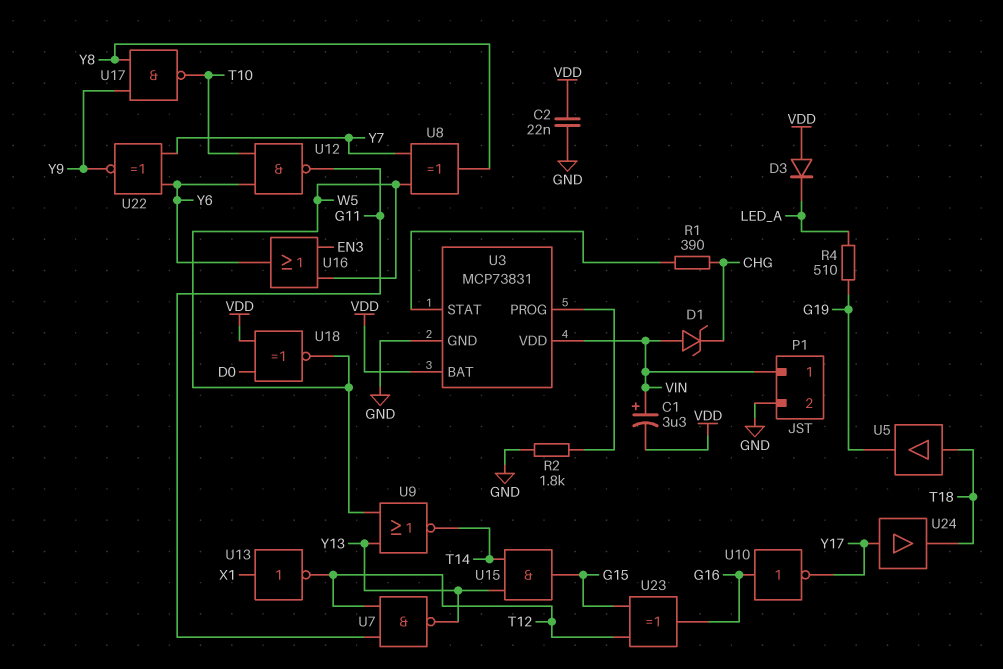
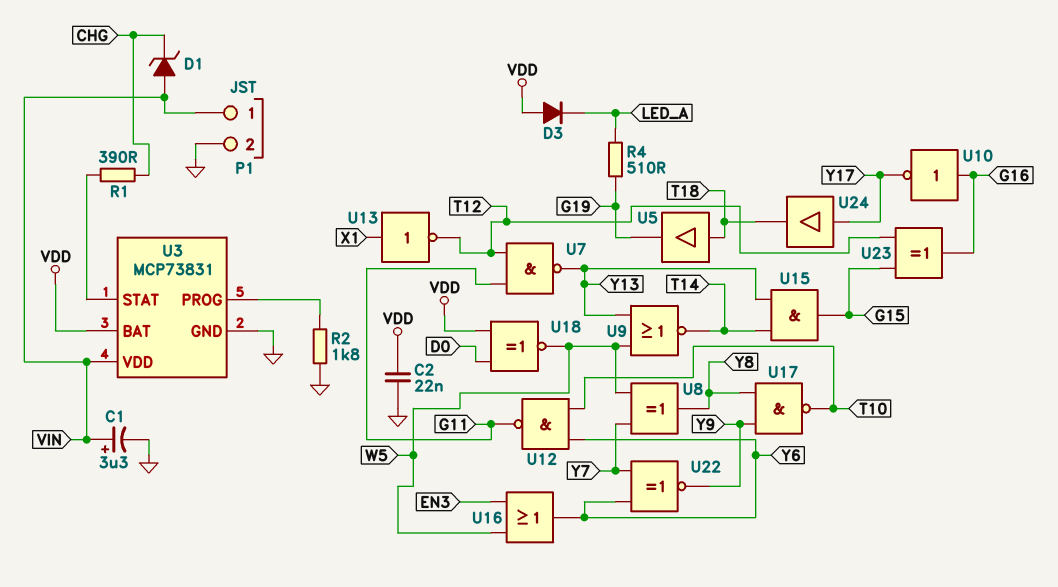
C1: 3.3uF (plus VIN, minus VDD) -> 3.3uF (plus VIN, minus GND)

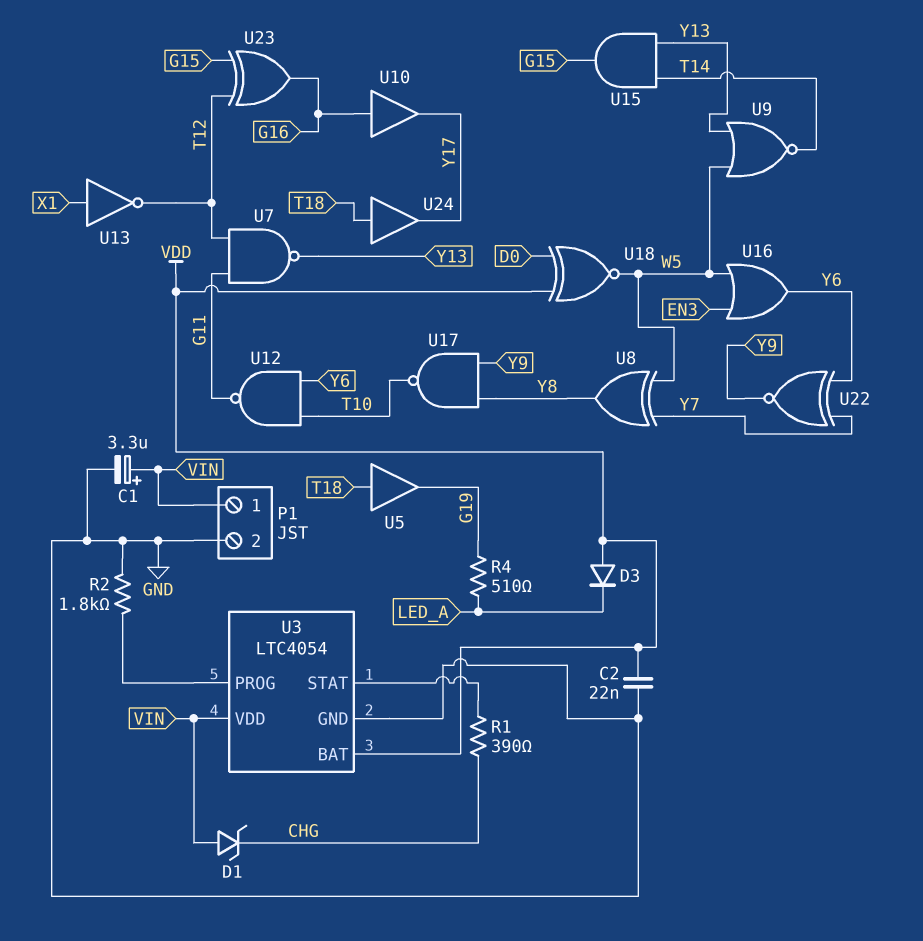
U3: MCP73831 -> LTC4054
U10: NOT (in G16, out Y17) -> buffer (in G16, out Y17)
U24: buffer (in Y17, out T18) -> buffer (in T18, out Y17)

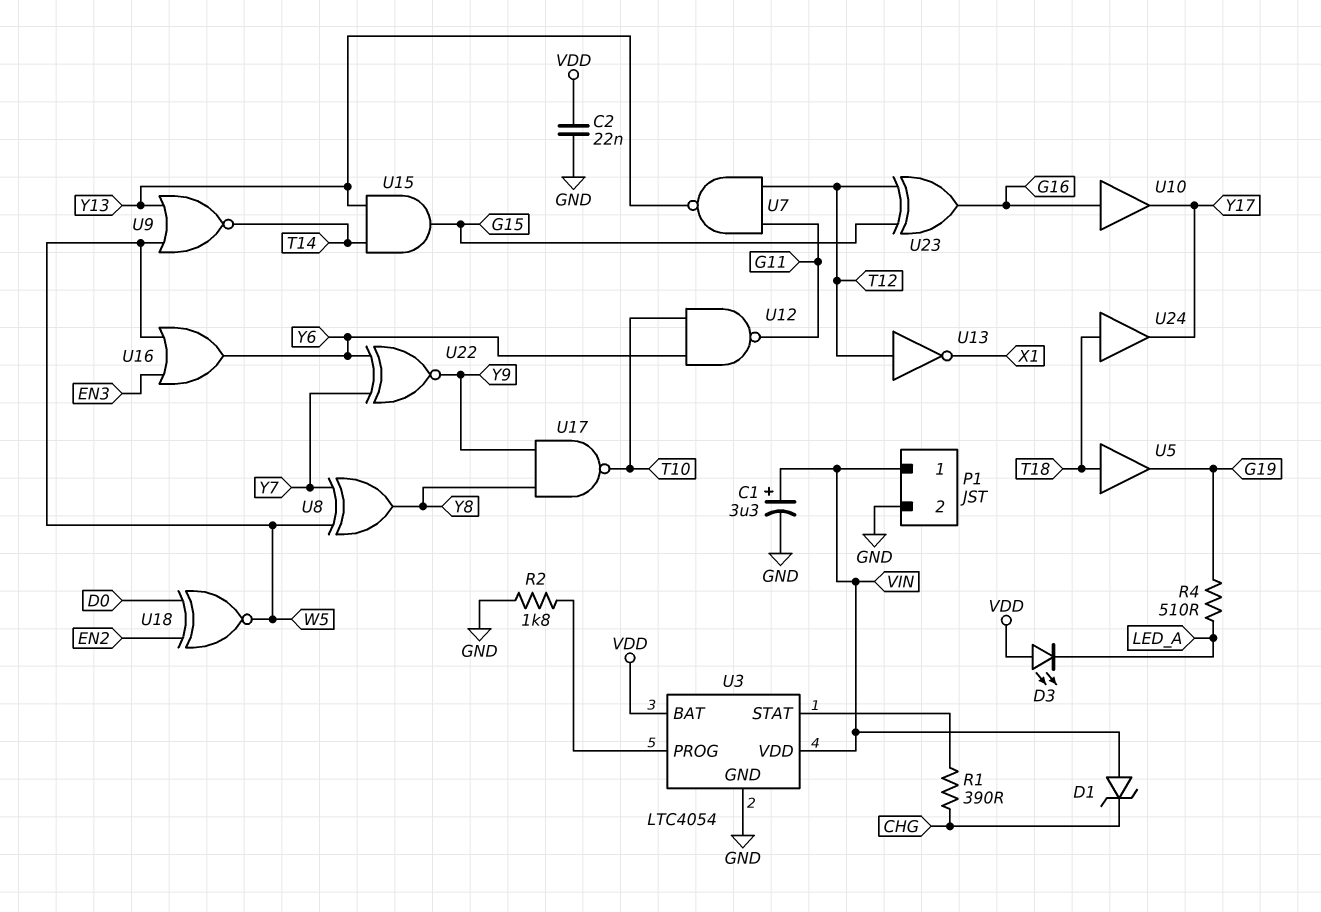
D3: diode (A VDD, K LED_A) -> LED (A VDD, K LED_A)
U13: NOT (in X1, out T12) -> NOT (in T12, out X1)
U18: XNOR (in D0, in VDD, out W5) -> XNOR (in D0, in EN2, out W5)

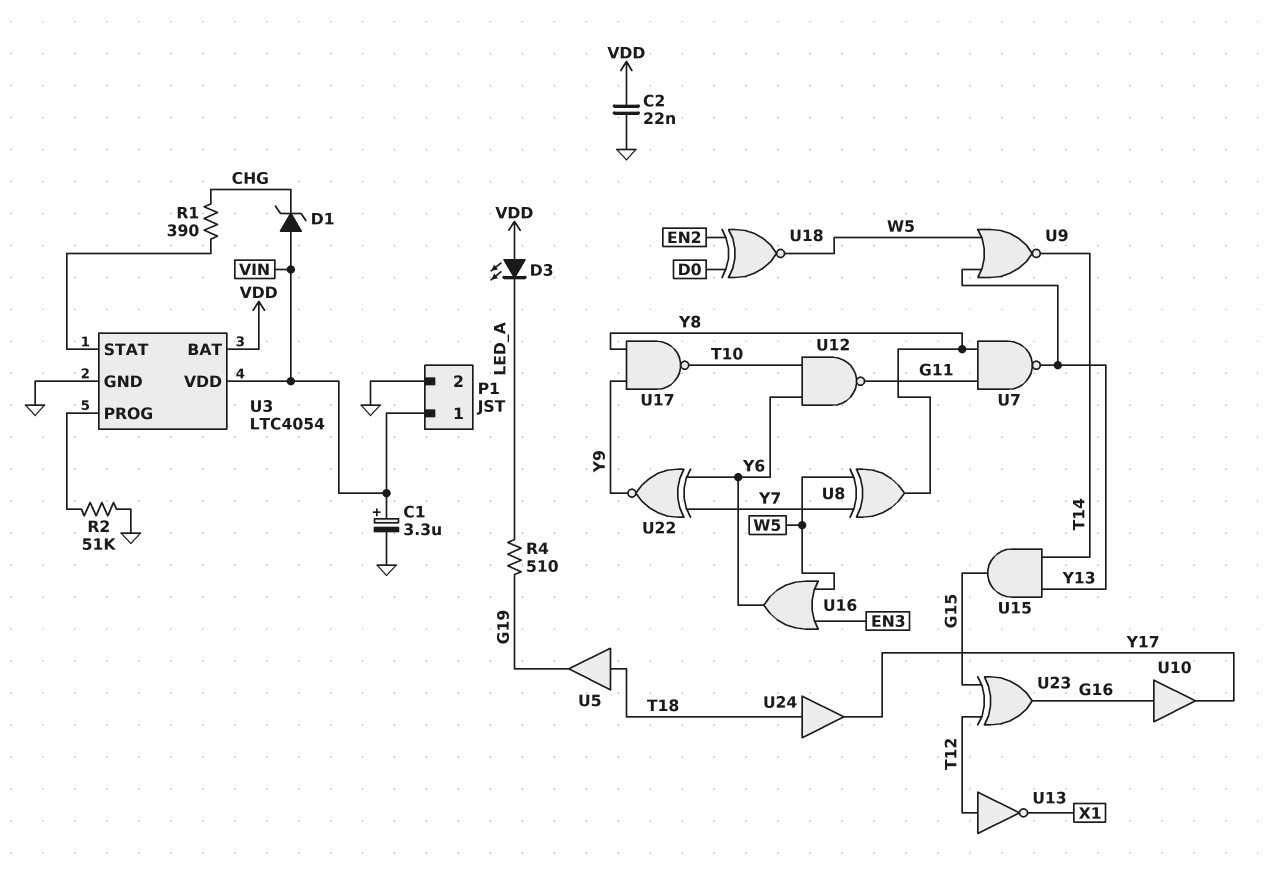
R2: 1.8k (GND, U3/PROG) -> 51k (GND, U3/PROG)
U7: NAND (in G11, in T12, out Y13) -> NAND (in G11, in Y8, out Y13)

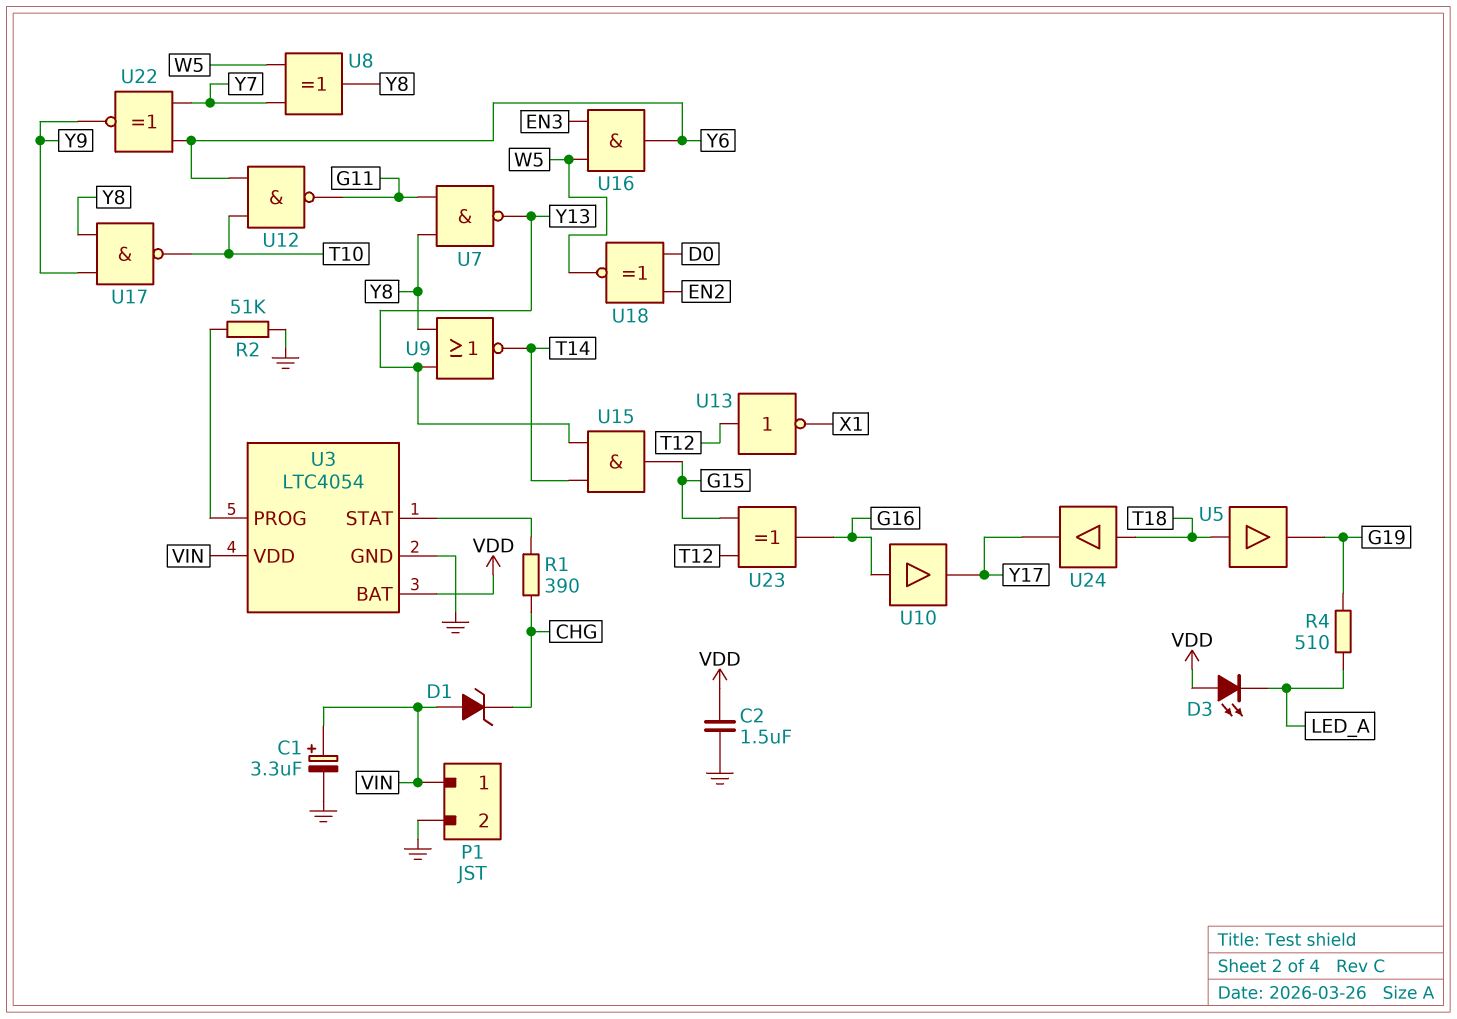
C2: 22nF (GND, VDD) -> 1.5uF (GND, VDD)
U9: NOR (in W5, in Y13, out T14) -> NOR (in Y8, in Y13, out T14)
U16: OR (in EN3, in W5, out Y6) -> AND (in EN3, in W5, out Y6)

